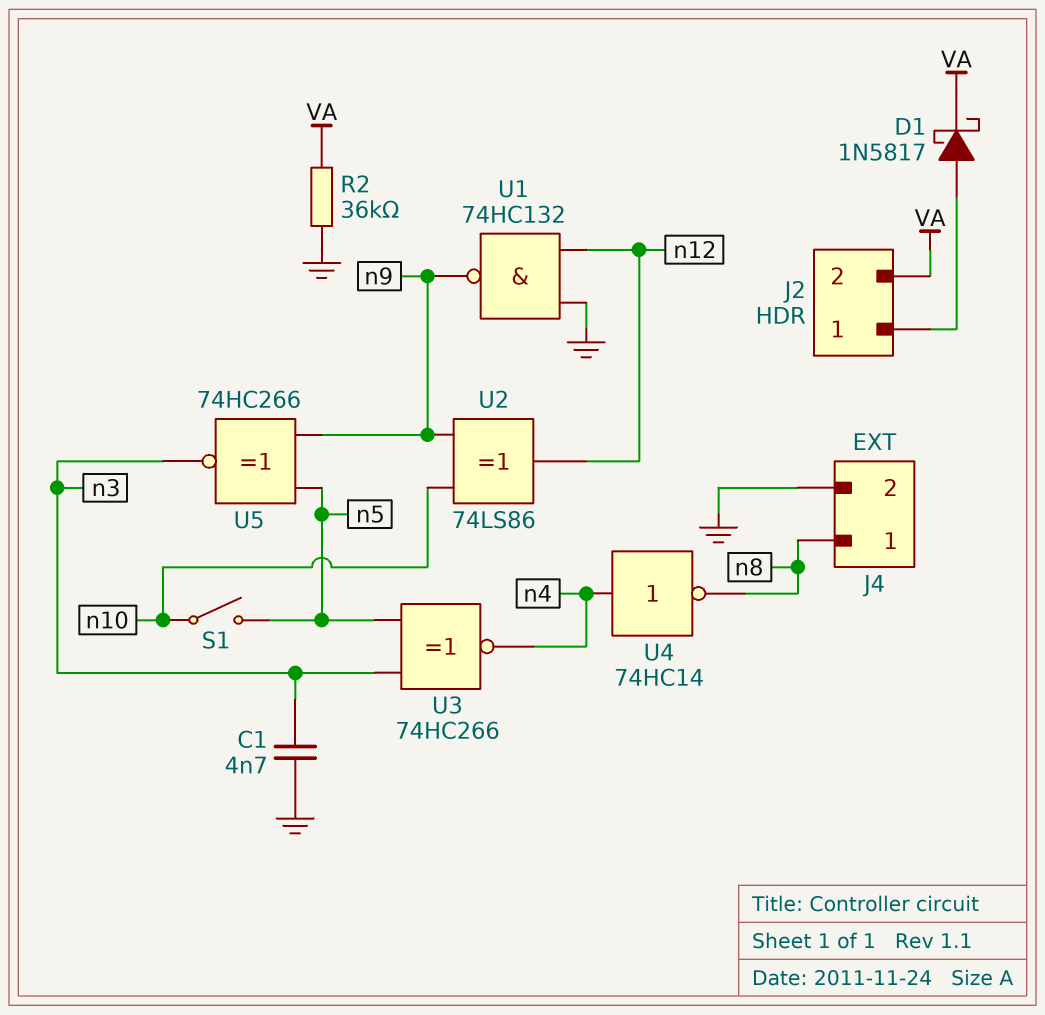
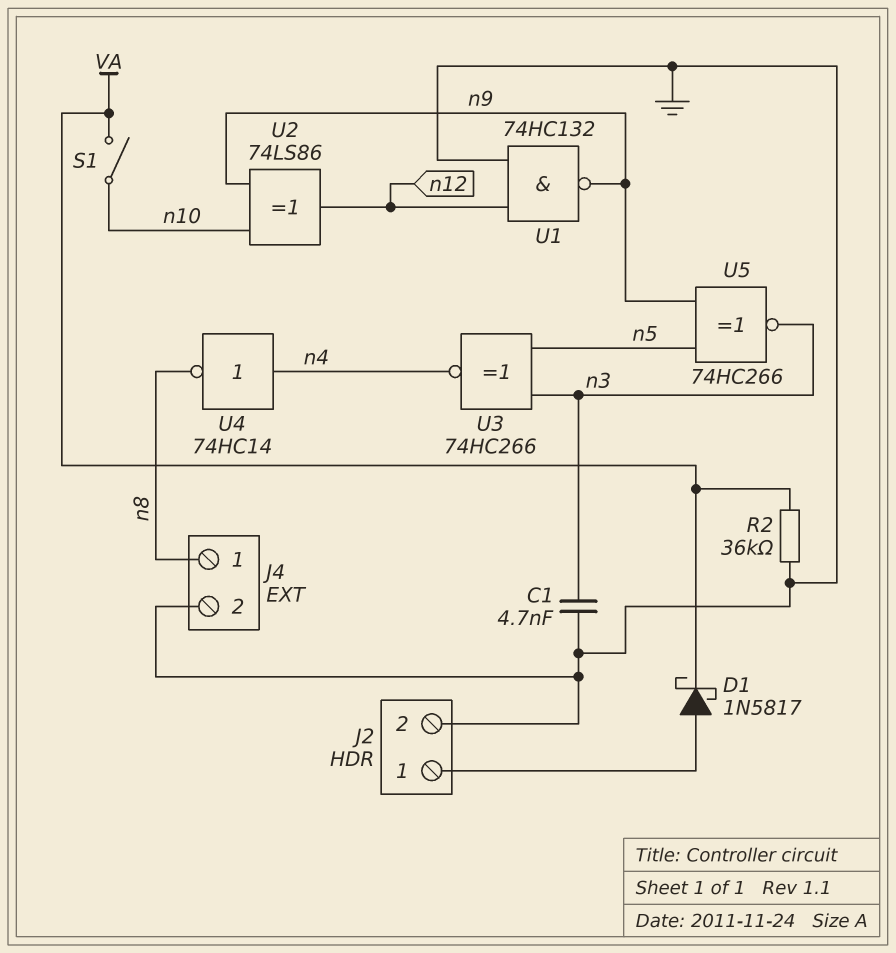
J2 pin 2: VA -> GND
S1: switch (n5, n10) -> switch (VA, n10)

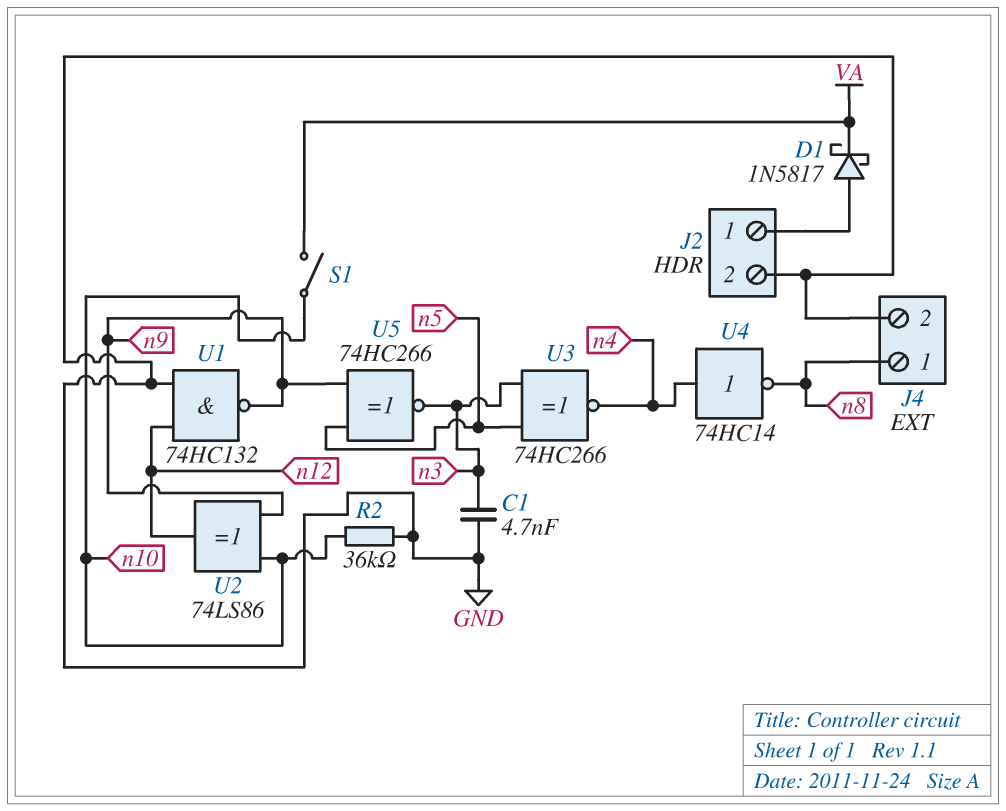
R2: 36k (GND, VA) -> 36k (GND, n10)

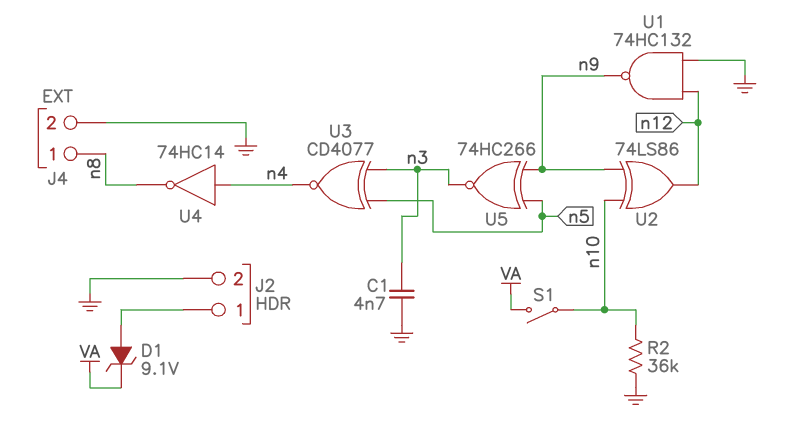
D1: schottky 1N5817 (A J2/1, K VA) -> zener 9.1V (A J2/1, K VA)
U3: XNOR 74HC266 (in n3, in n5, out n4) -> XNOR CD4077 (in n3, in n5, out n4)

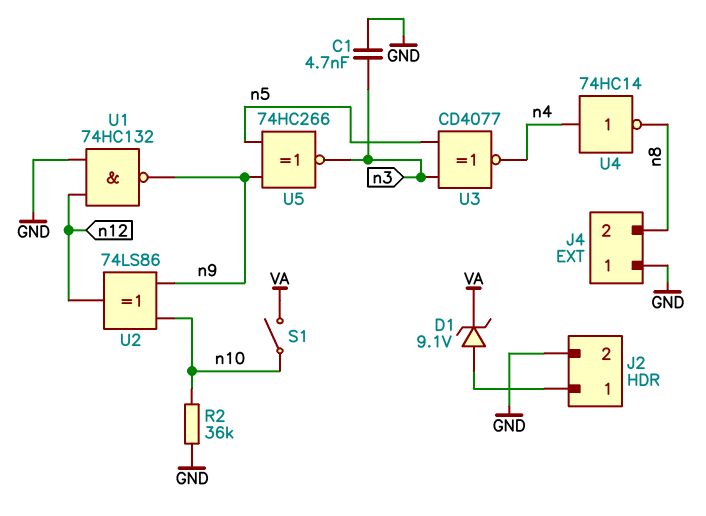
J4 pin 1: n8 -> GND
J4 pin 2: GND -> n8

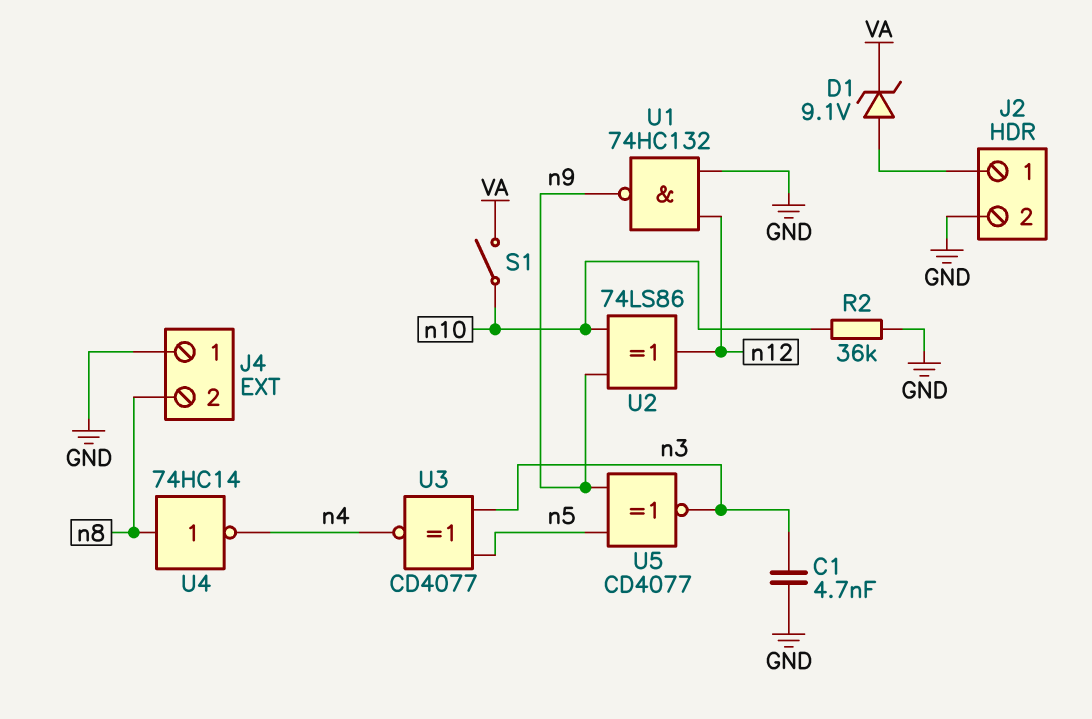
U4: NOT 74HC14 (in n4, out n8) -> NOT 74HC14 (in n8, out n4)
U5: XNOR 74HC266 (in n5, in n9, out n3) -> XNOR CD4077 (in n5, in n9, out n3)

